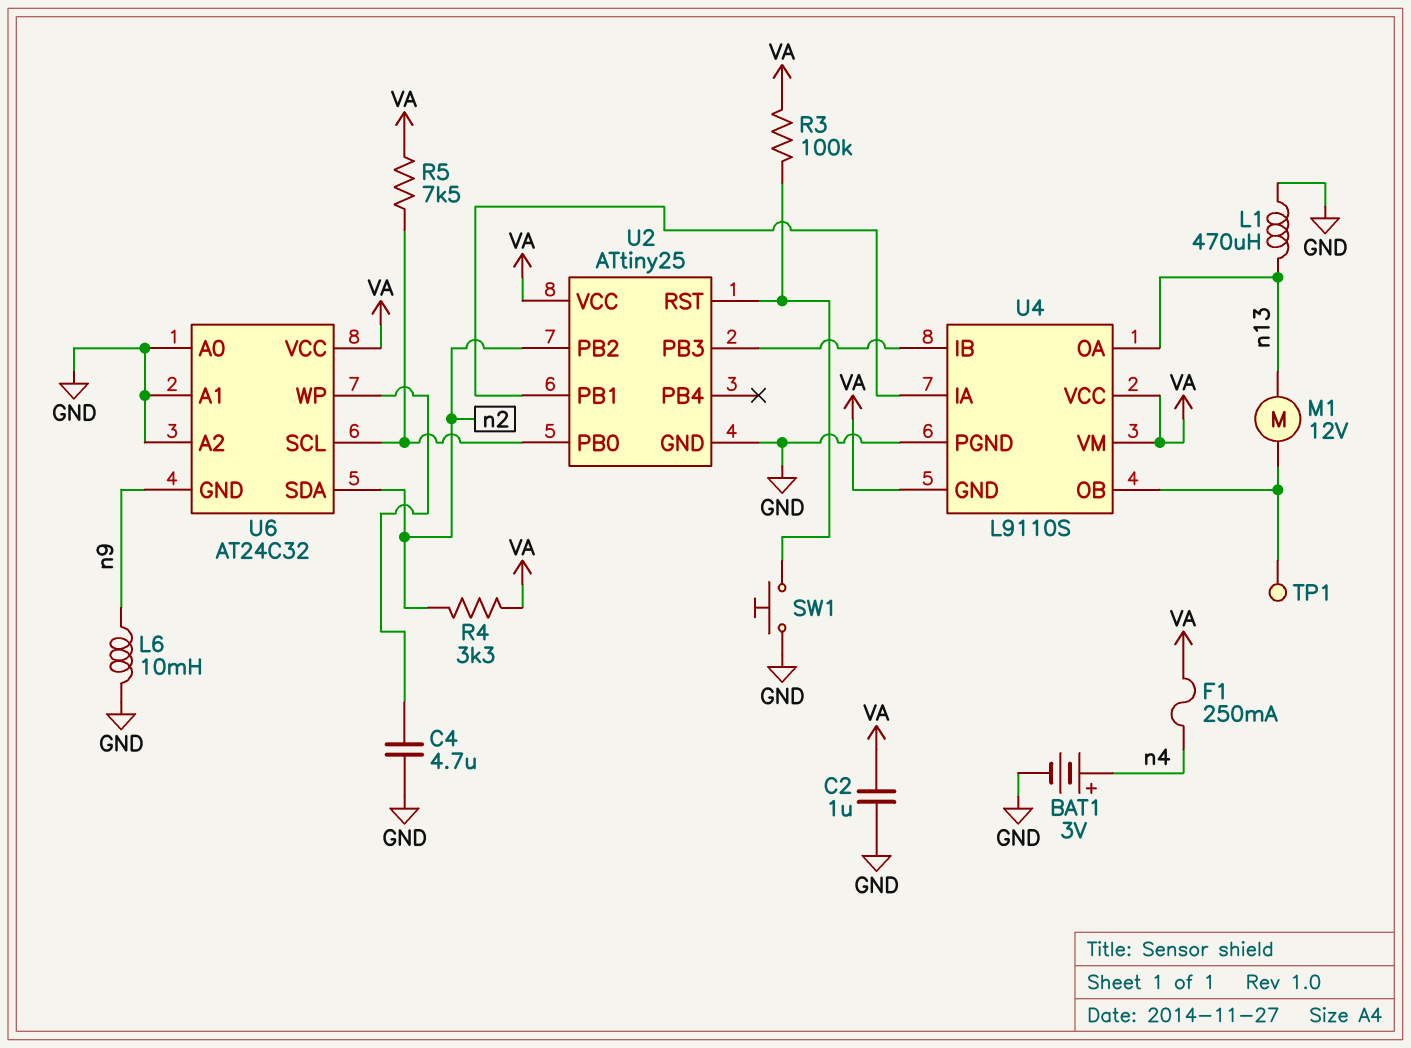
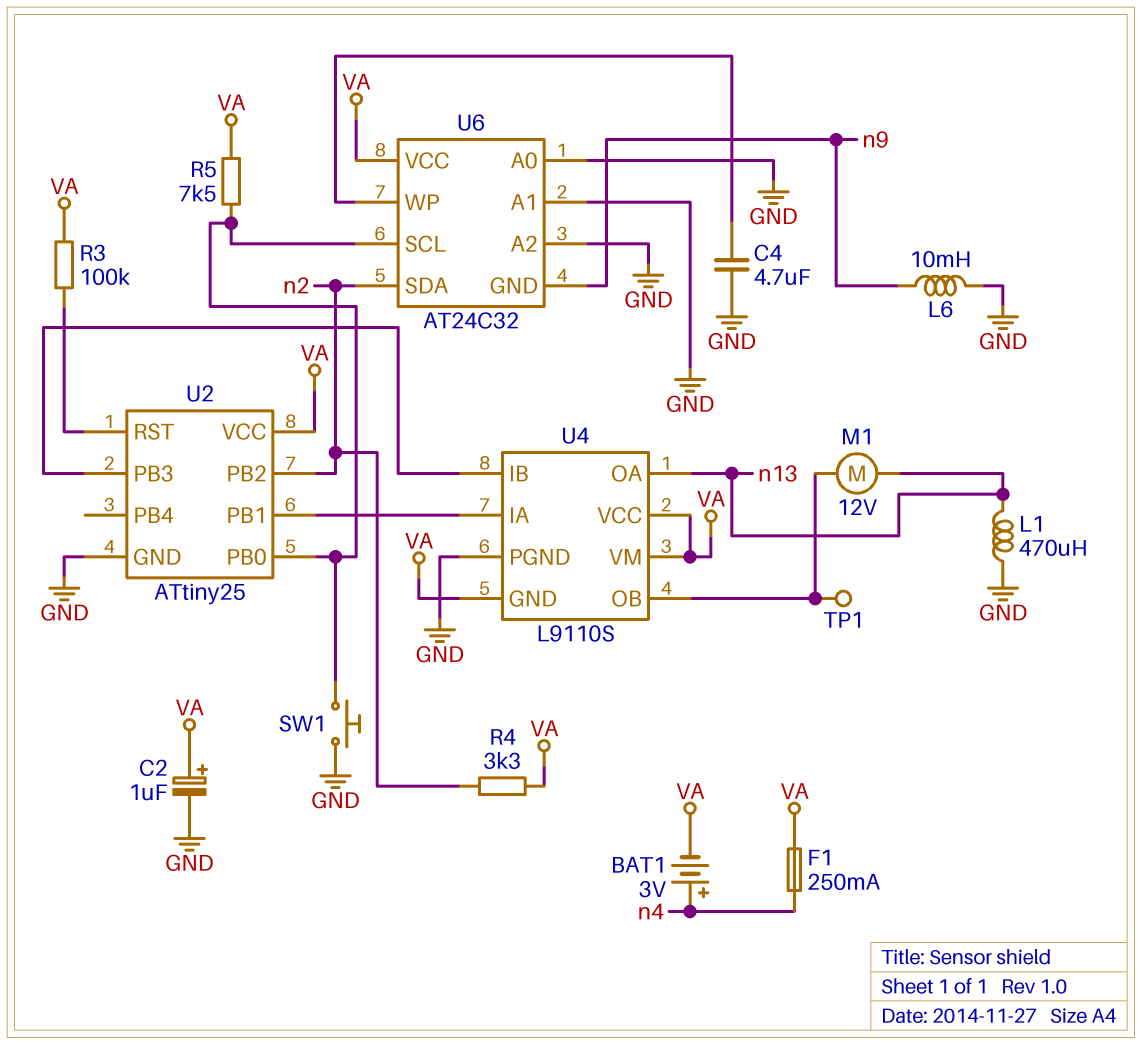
BAT1: 3V (plus n4, minus GND) -> 3V (plus n4, minus VA)
C2: 1uF (GND, VA) -> 1uF (plus VA, minus GND)
SW1: button (GND, U2/RST) -> button (GND, U2/PB0)

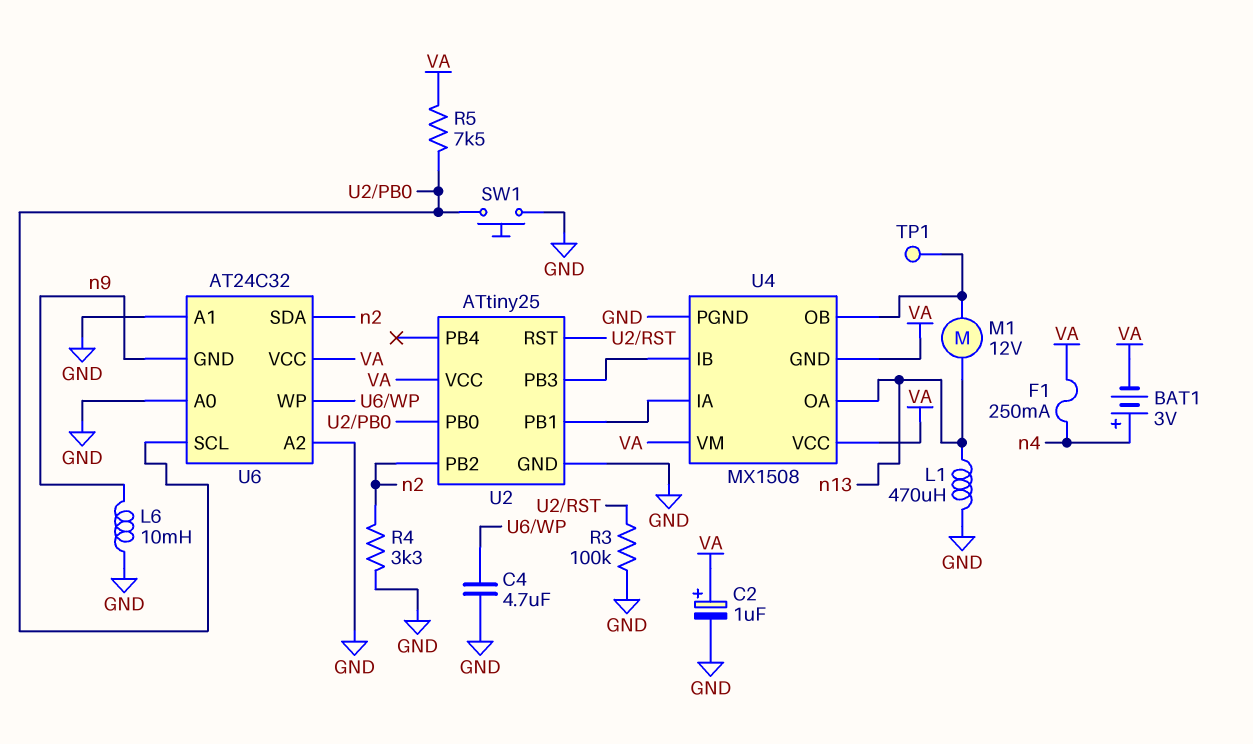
R3: 100k (U2/RST, VA) -> 100k (GND, U2/RST)
R4: 3.3k (VA, n2) -> 3.3k (GND, n2)
U4: L9110S -> MX1508

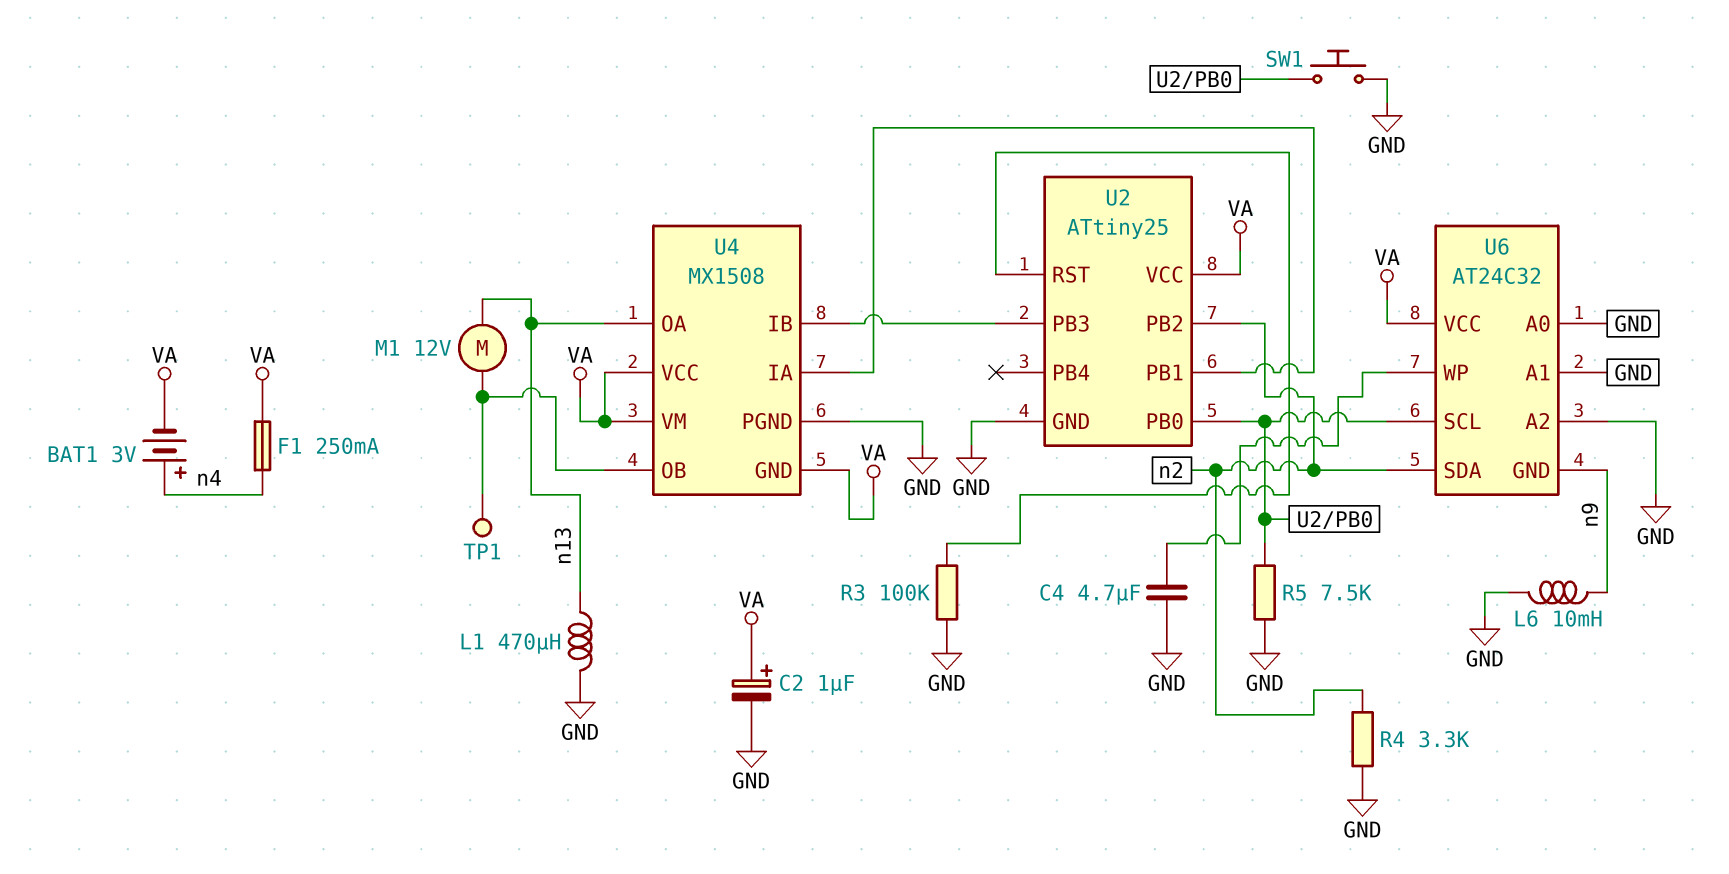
R5: 7.5k (U2/PB0, VA) -> 7.5k (GND, U2/PB0)

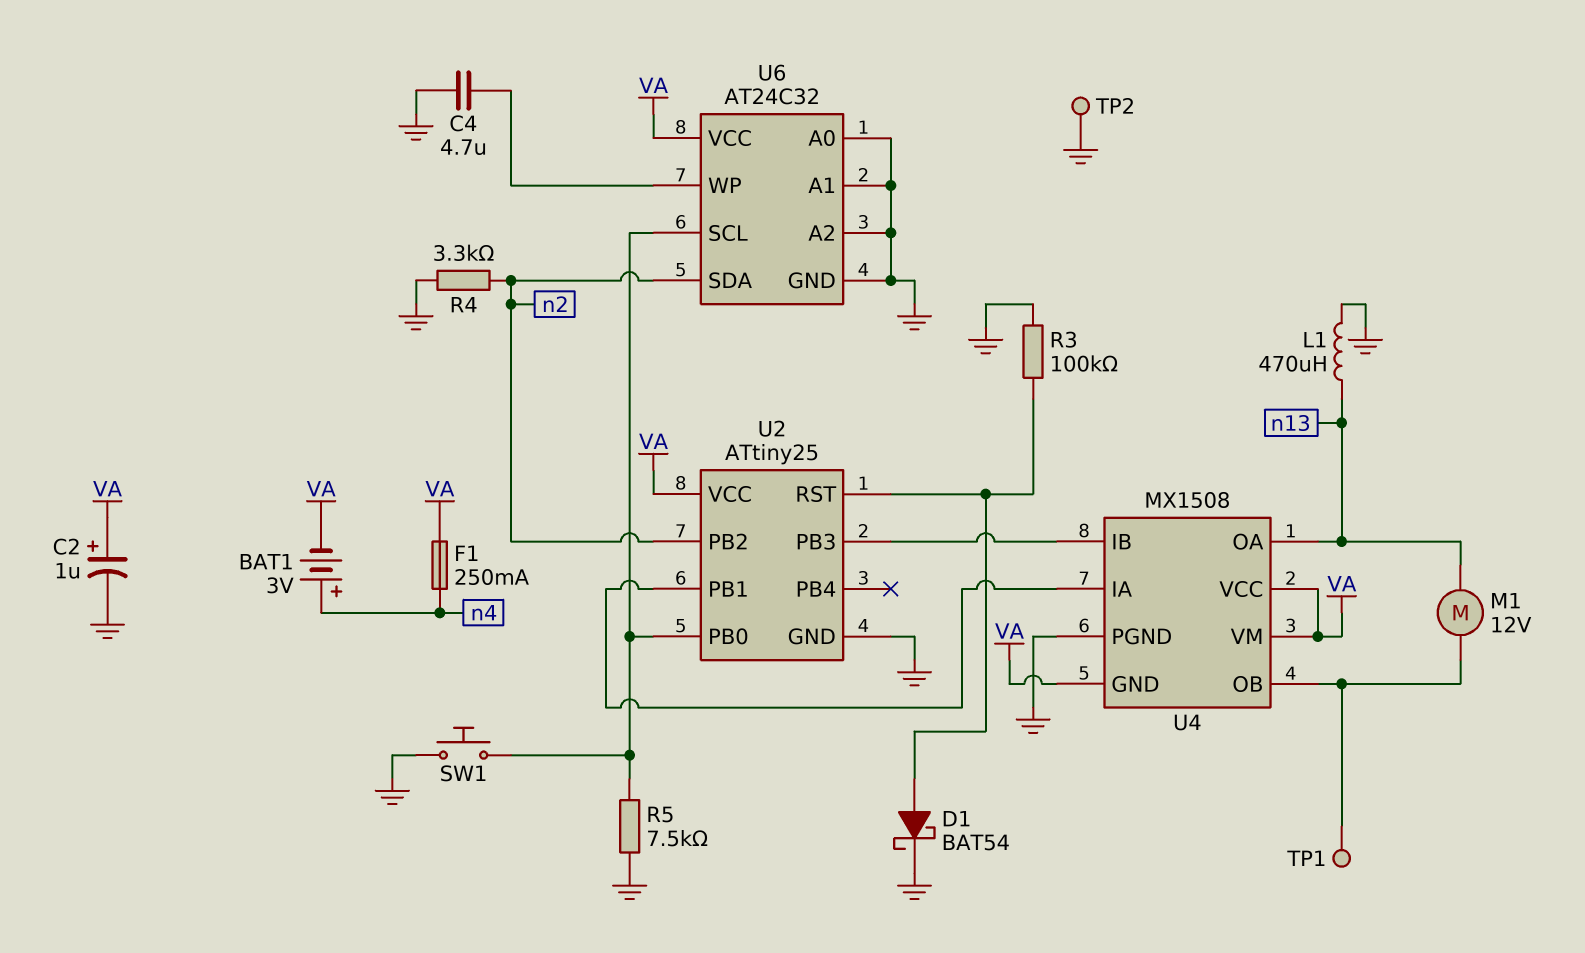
D1: none -> schottky BAT54 (A U2/RST, K GND)
L6: 10mH (GND, n9) -> none
TP2: none -> test point (GND)
U6 pin GND: n9 -> GND

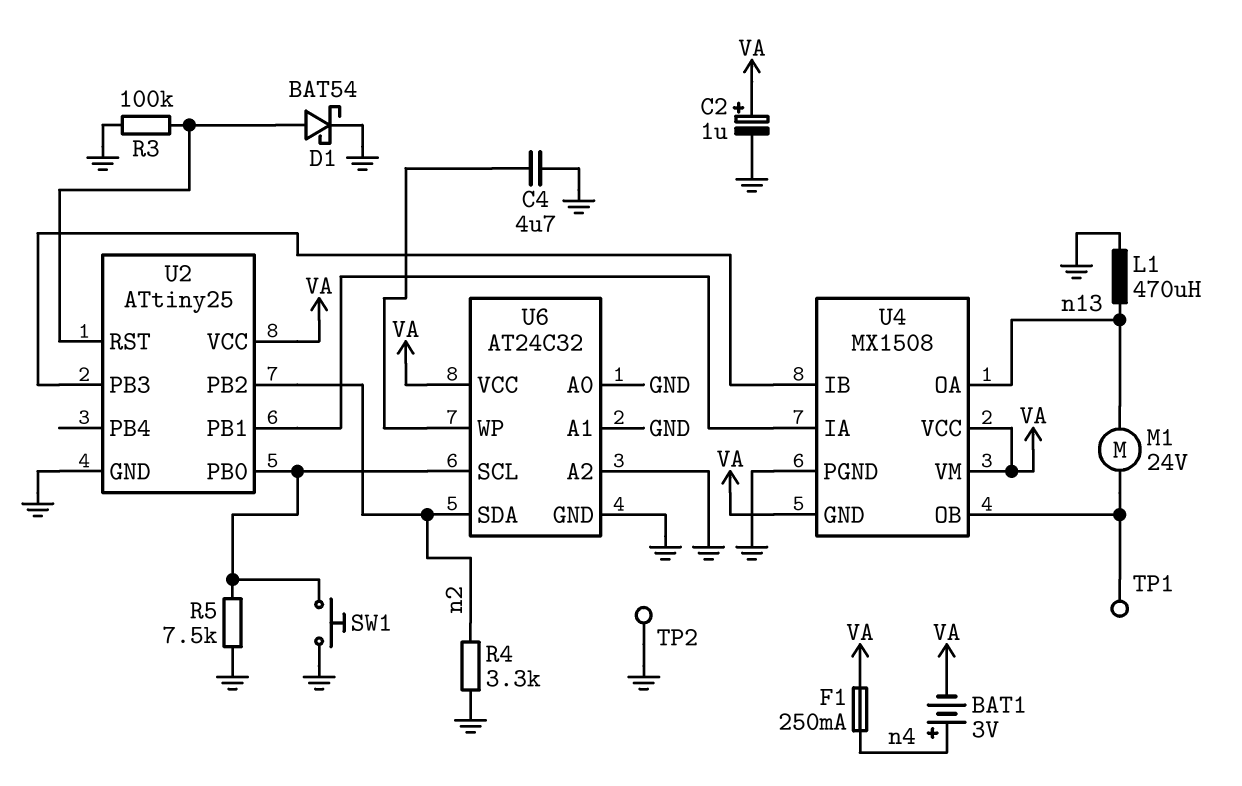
M1: motor 12V (U4/OB, n13) -> motor 24V (U4/OB, n13)

